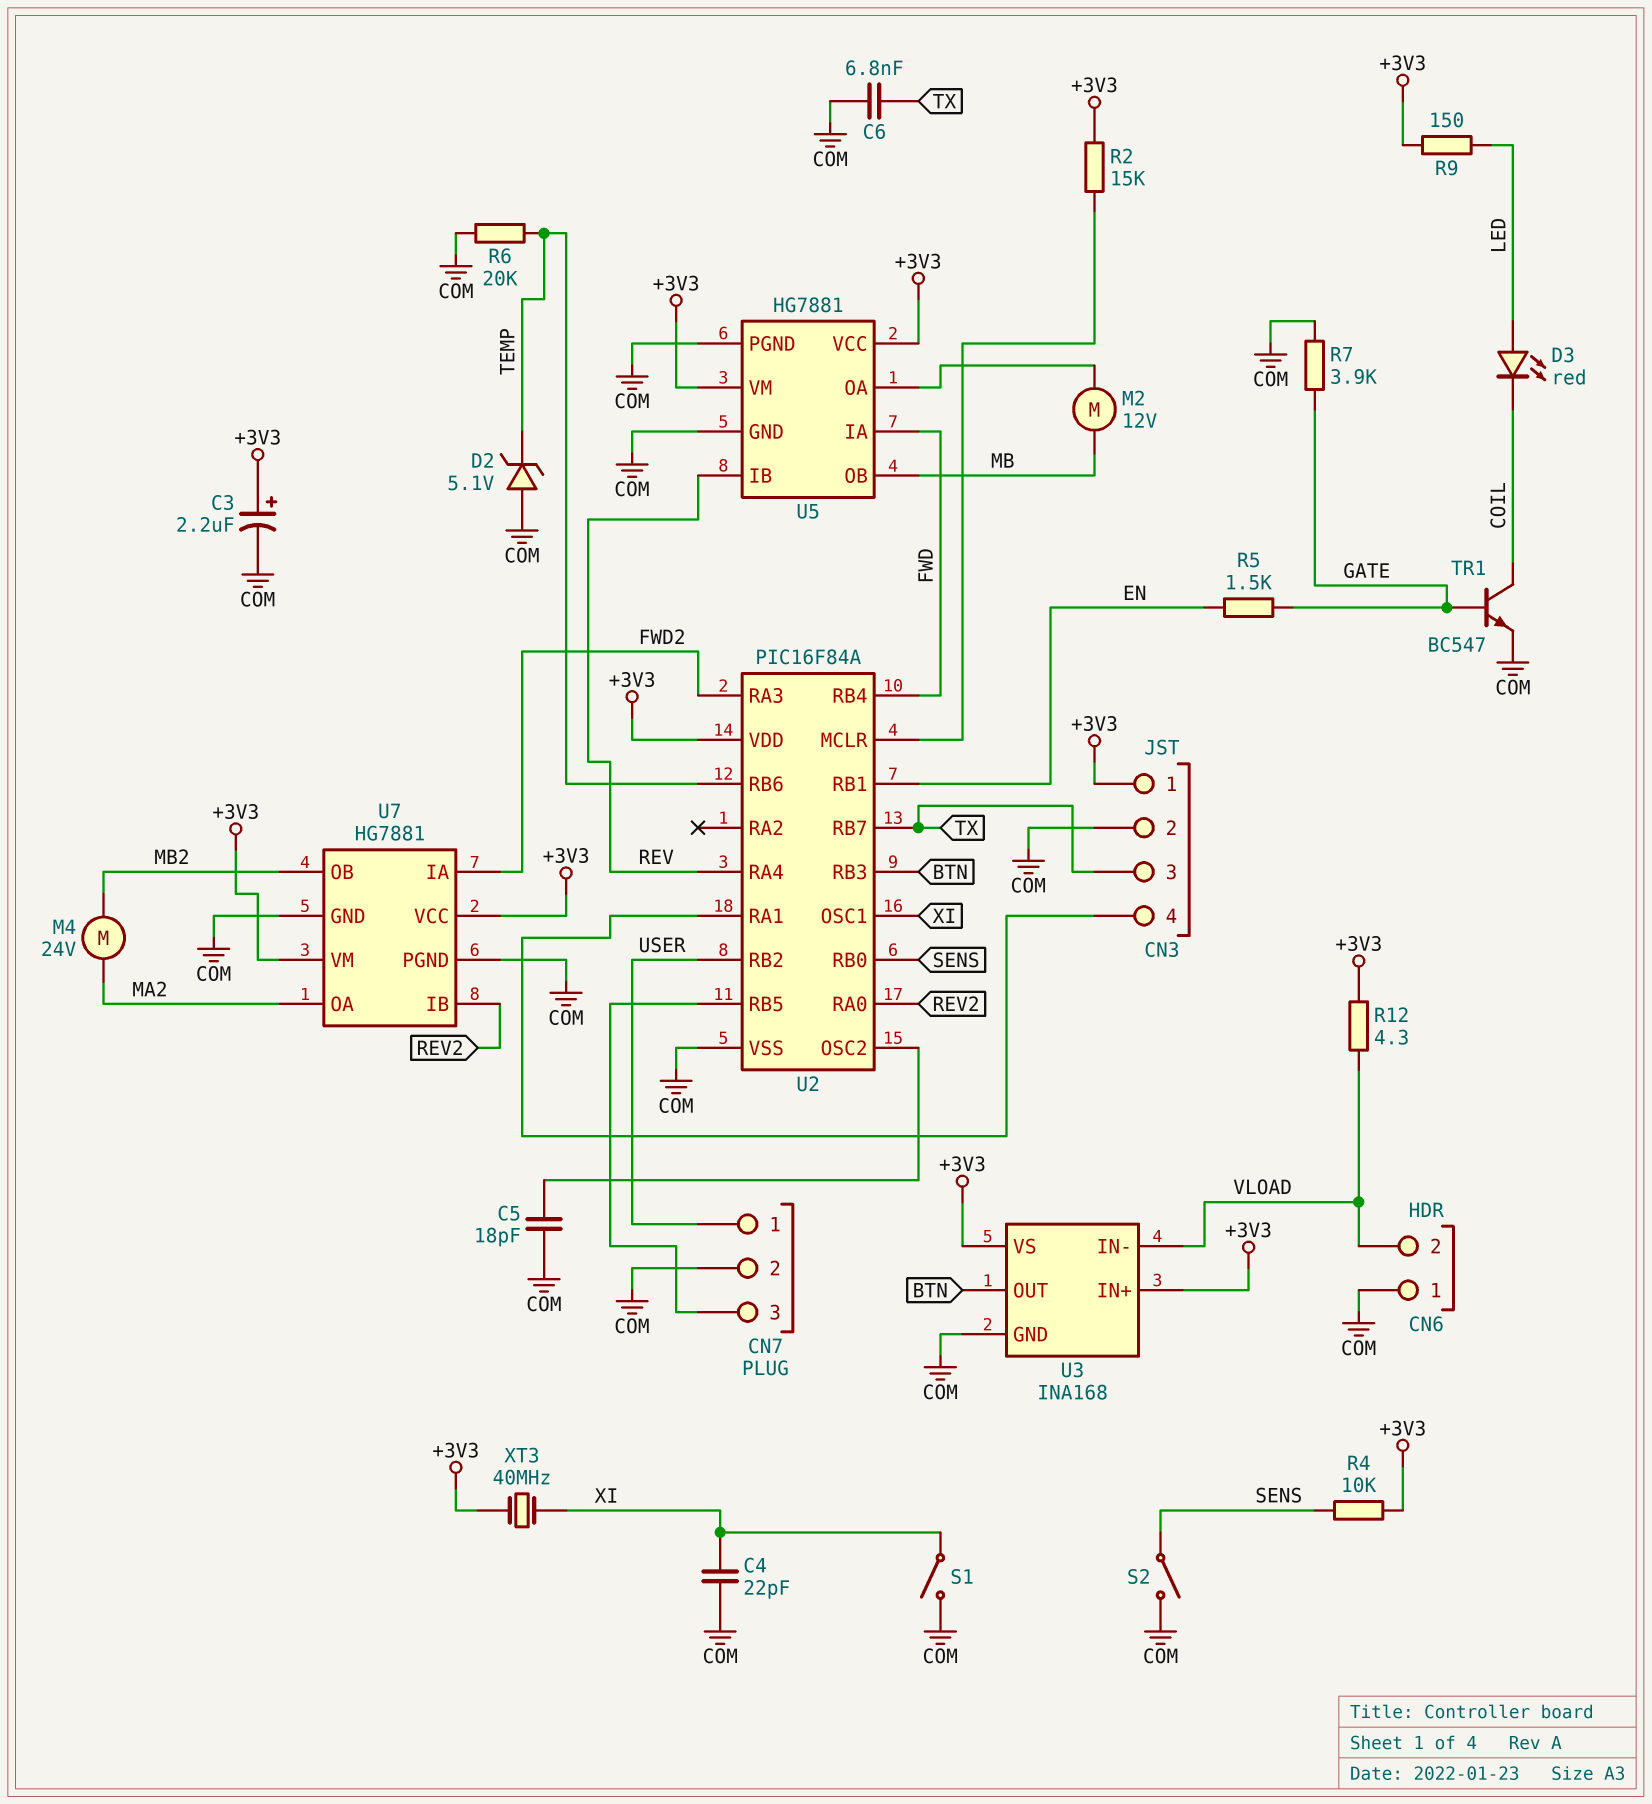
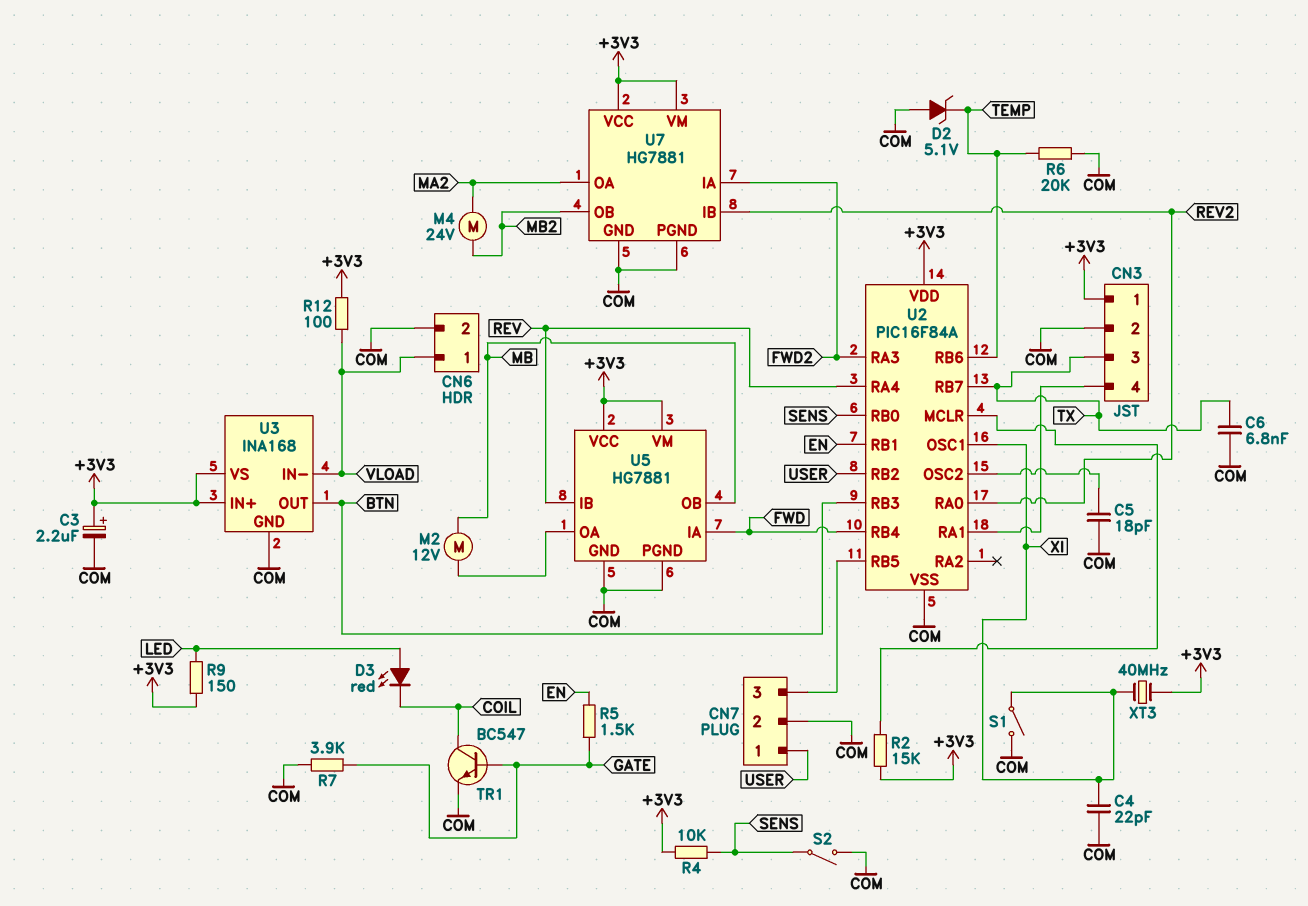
CN6 pin 1: COM -> VLOAD
CN6 pin 2: VLOAD -> COM
R12: 4.3 (+3V3, VLOAD) -> 100 (+3V3, VLOAD)

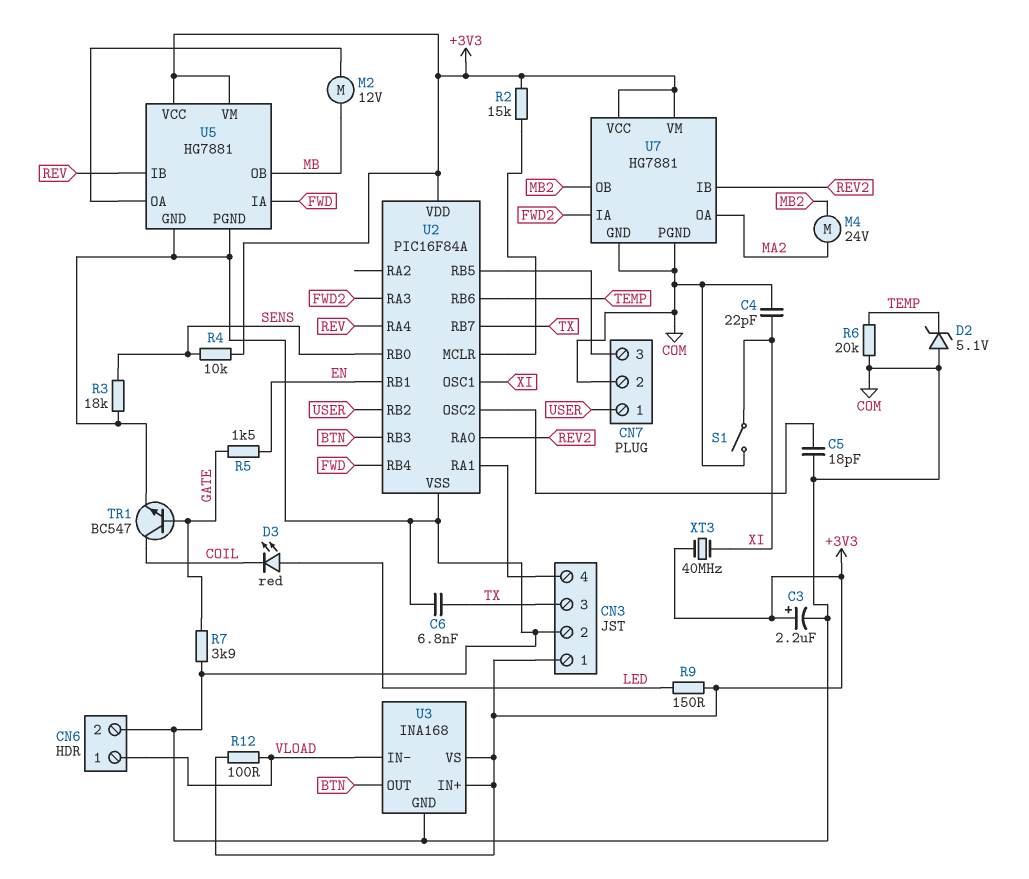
R3: none -> 18k (COM, SENS)
S2: switch (COM, SENS) -> none

